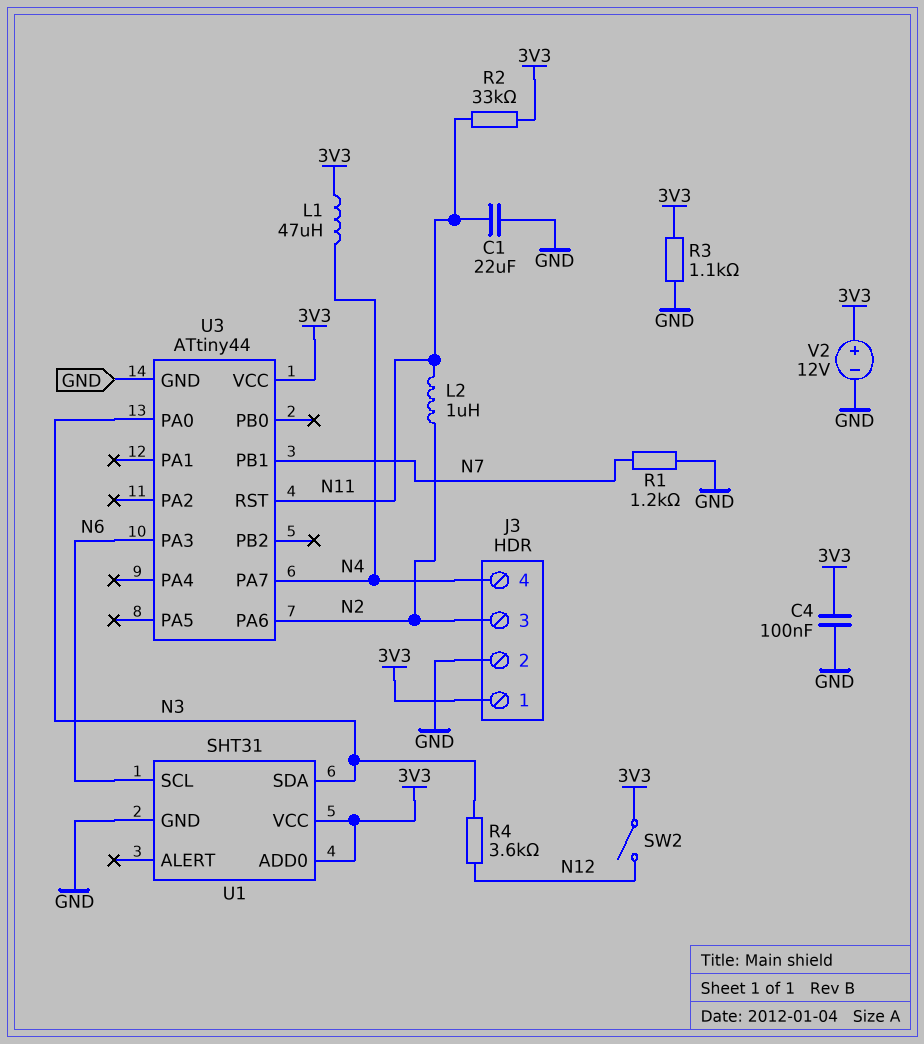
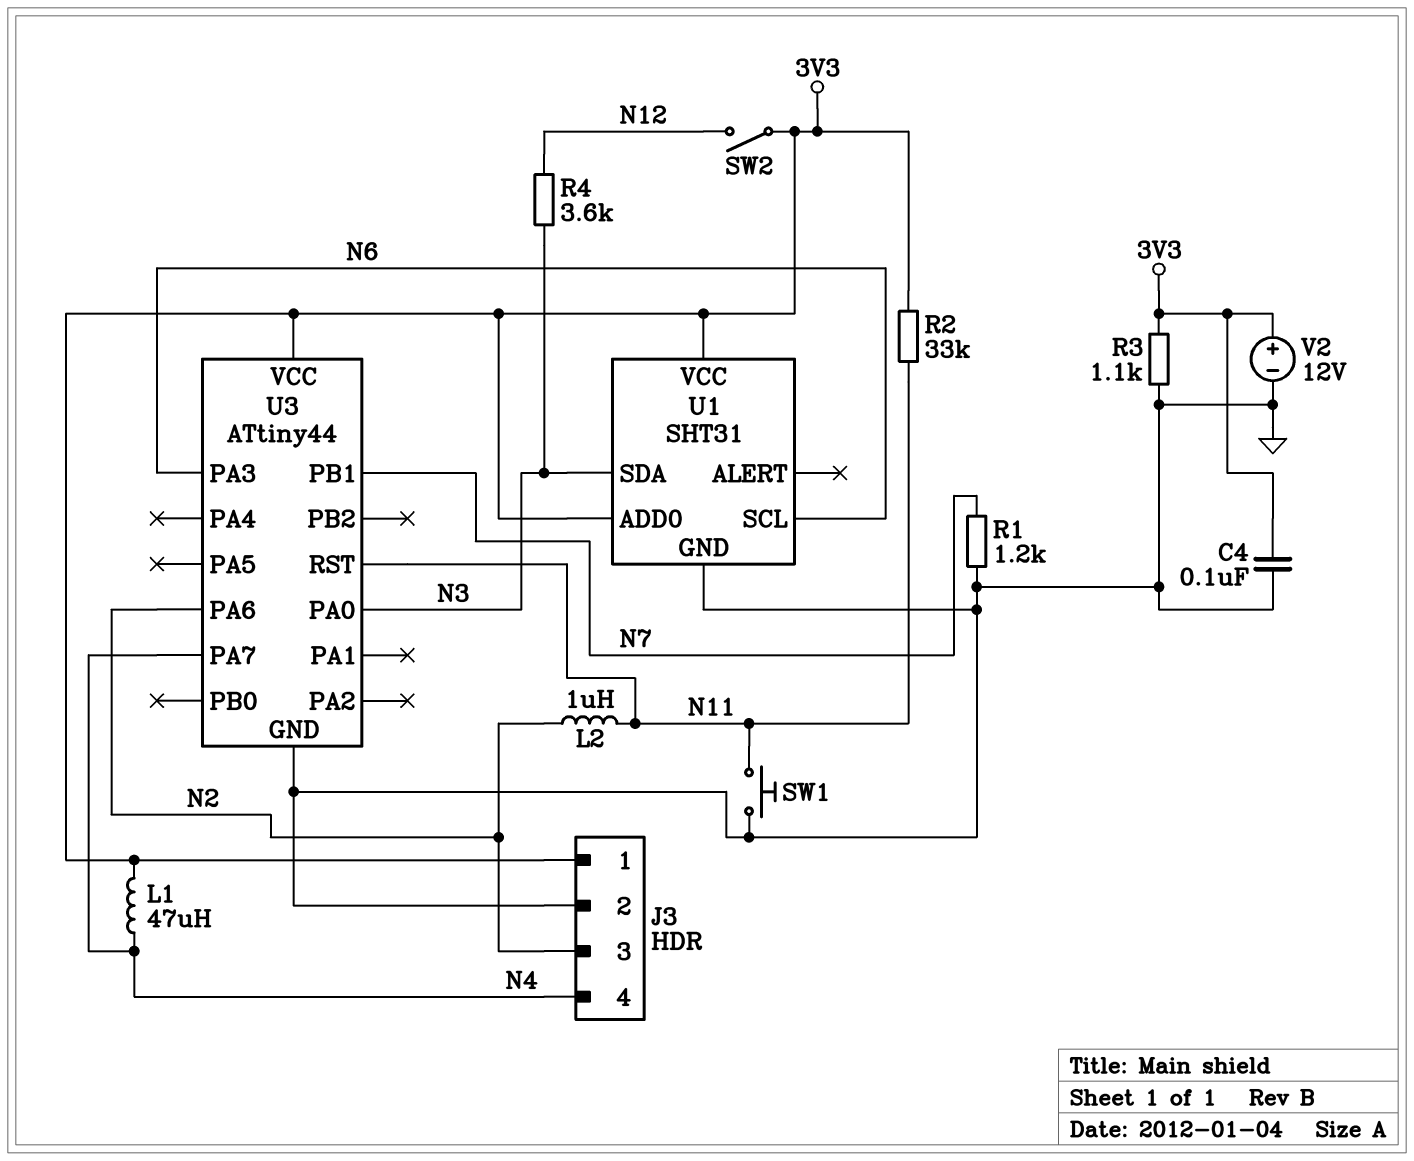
C1: 22uF (GND, N11) -> none
SW1: none -> button (GND, N11)

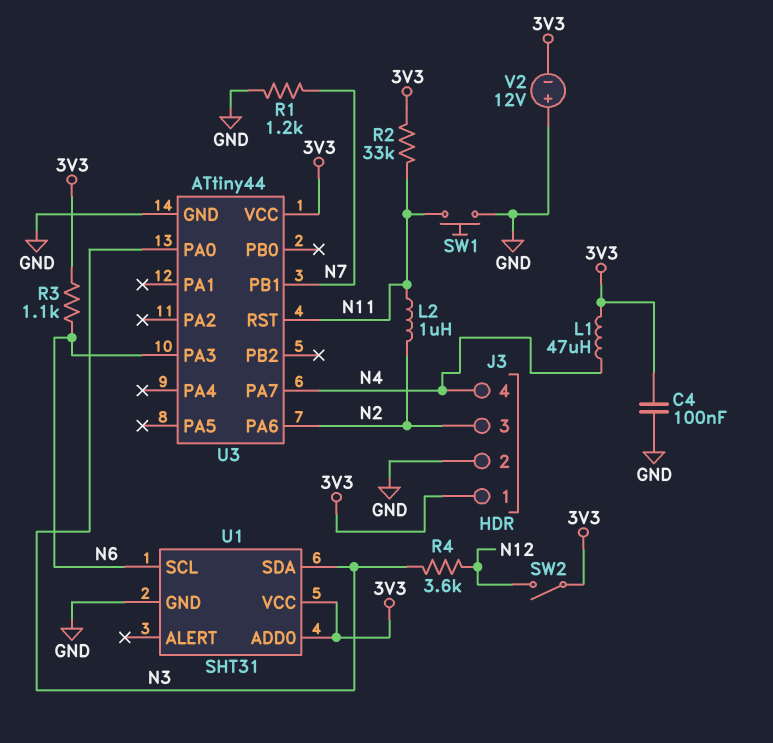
R3: 1.1k (3V3, GND) -> 1.1k (3V3, N6)
V2: 12V (plus 3V3, minus GND) -> 12V (plus GND, minus 3V3)

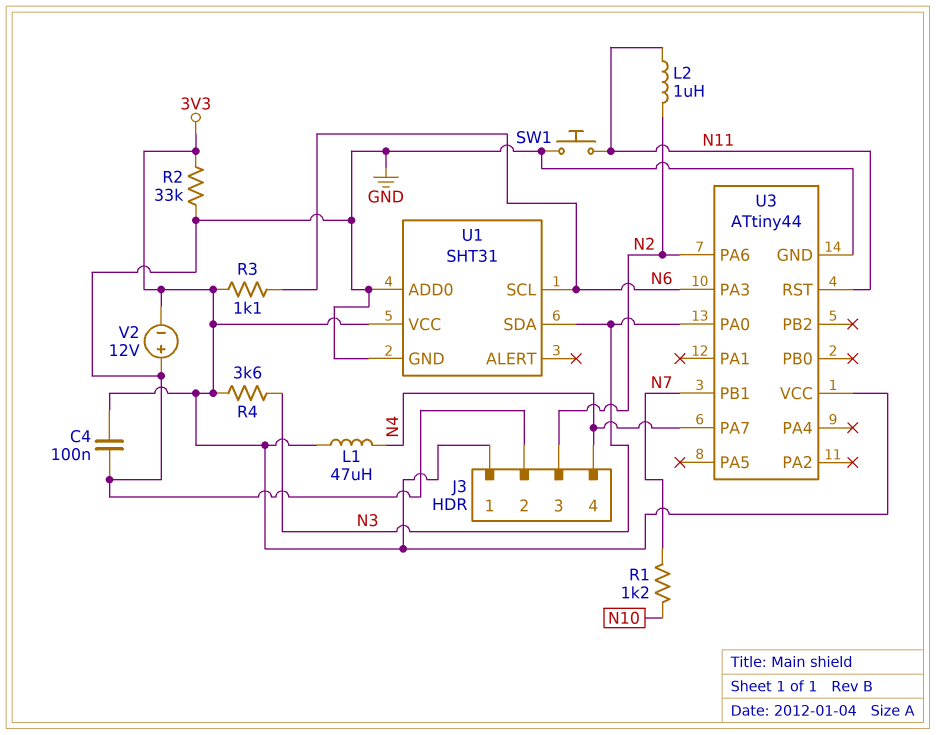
R1: 1.2k (GND, N7) -> 1.2k (N7, N10)
R2: 33k (3V3, N11) -> 33k (3V3, GND)
R4: 3.6k (N3, N12) -> 3.6k (3V3, N3)
SW2: switch (3V3, N12) -> none
U1 pin ADD0: 3V3 -> GND

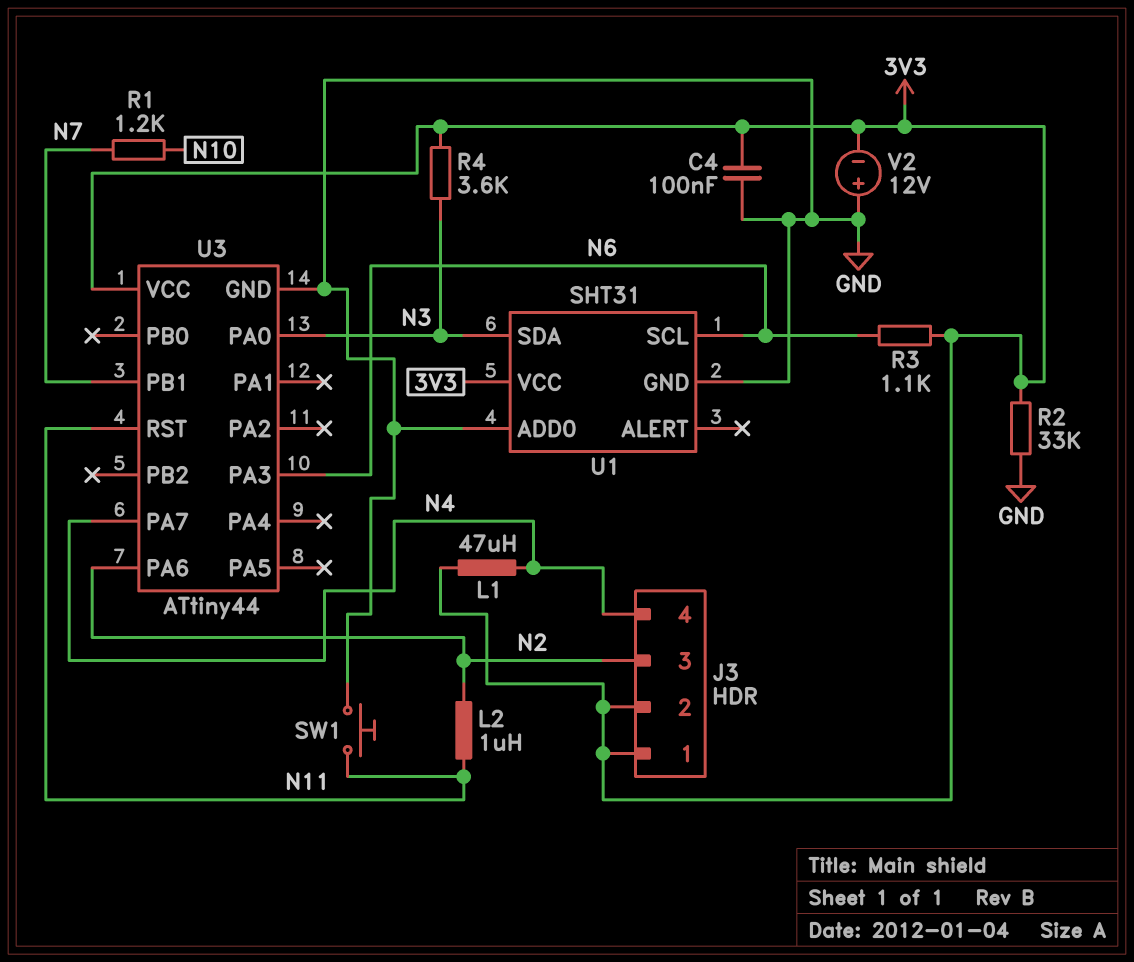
J3 pin 2: GND -> 3V3

